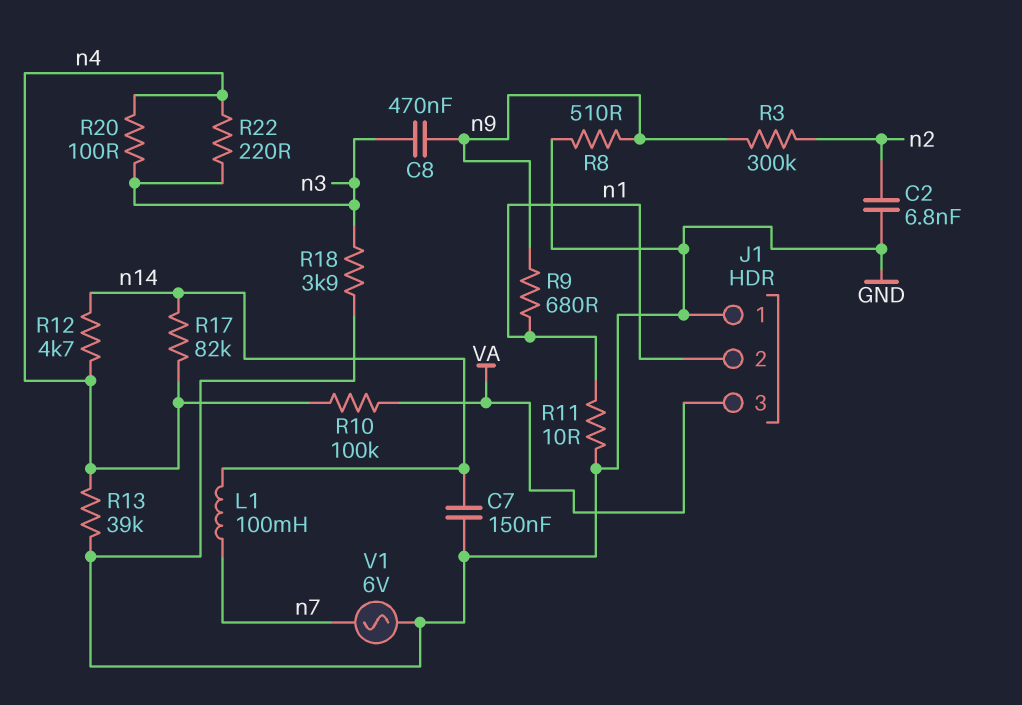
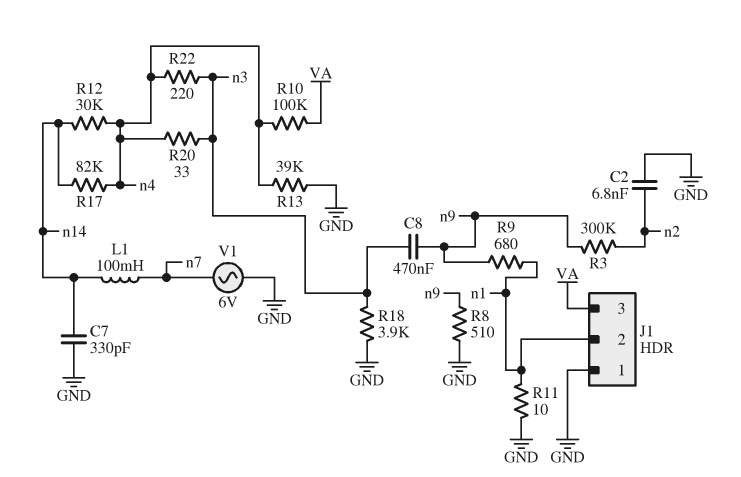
C7: 150nF (GND, n14) -> 330pF (GND, n14)
R12: 4.7k (n4, n14) -> 30k (n4, n14)
R20: 100 (n3, n4) -> 33 (n3, n4)

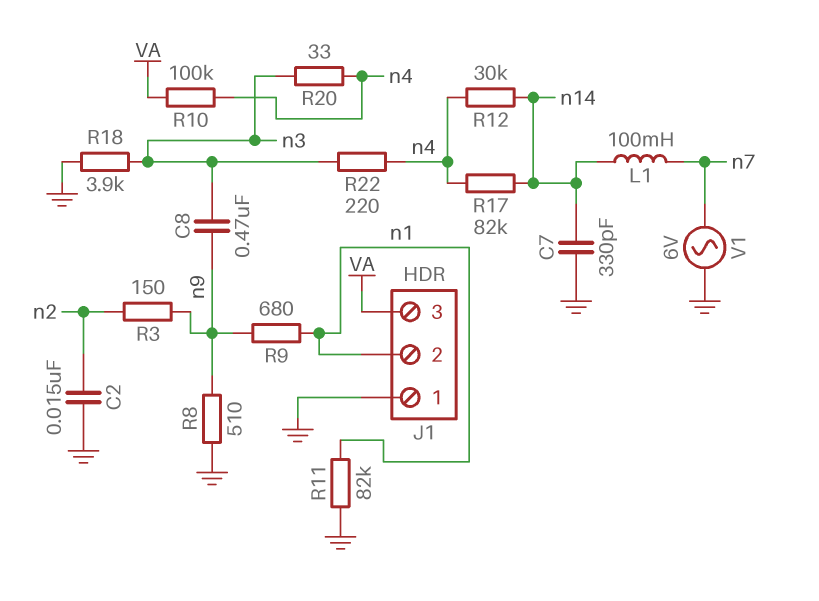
C2: 6.8nF (GND, n2) -> 15nF (GND, n2)
R3: 300k (n2, n9) -> 150 (n2, n9)
R11: 10 (GND, n1) -> 82k (GND, n1)
R13: 39k (GND, n4) -> none

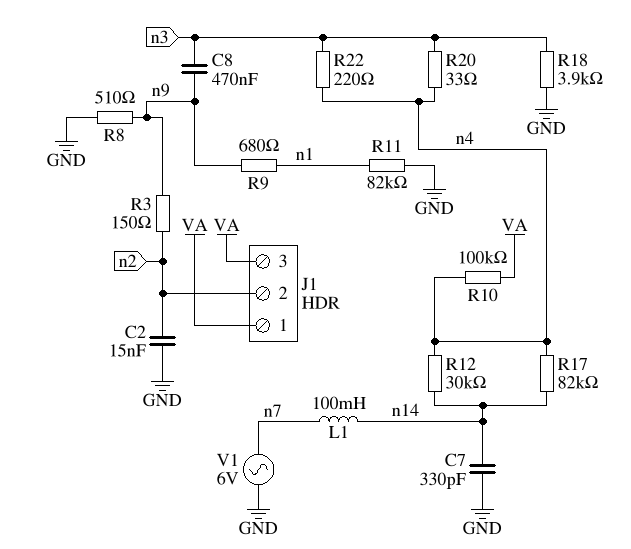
J1 pin 1: GND -> VA
J1 pin 2: n1 -> n2

